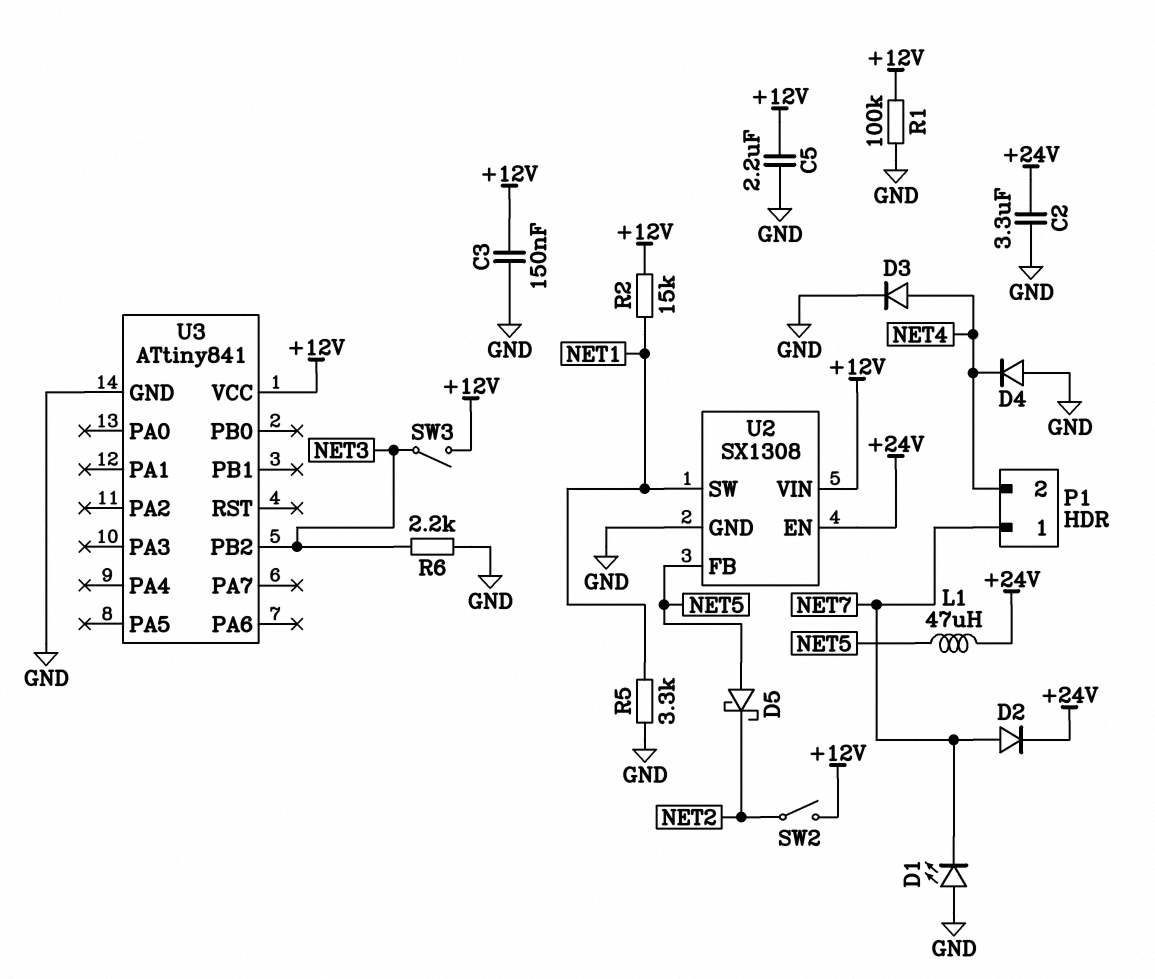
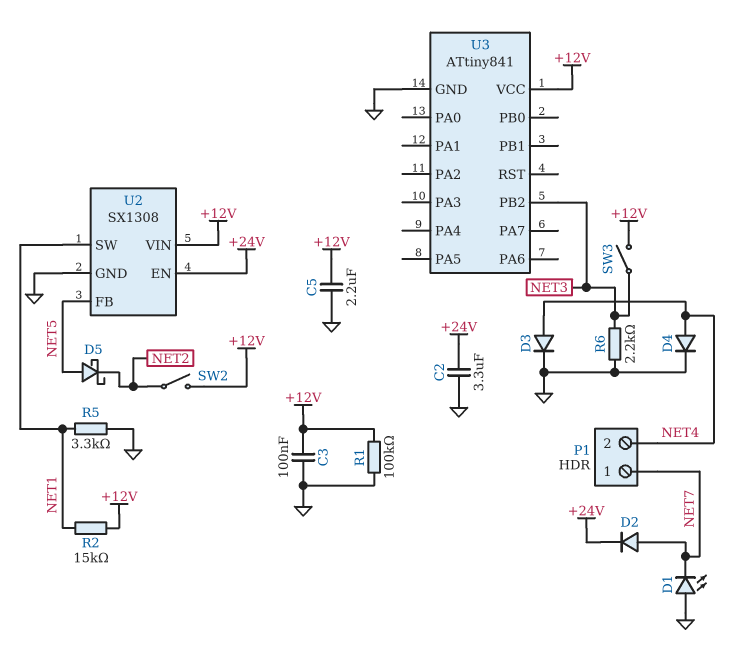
C3: 150nF (+12V, GND) -> 100nF (+12V, GND)
D4: diode (A GND, K NET4) -> diode (A NET4, K GND)
L1: 47uH (+24V, NET5) -> none

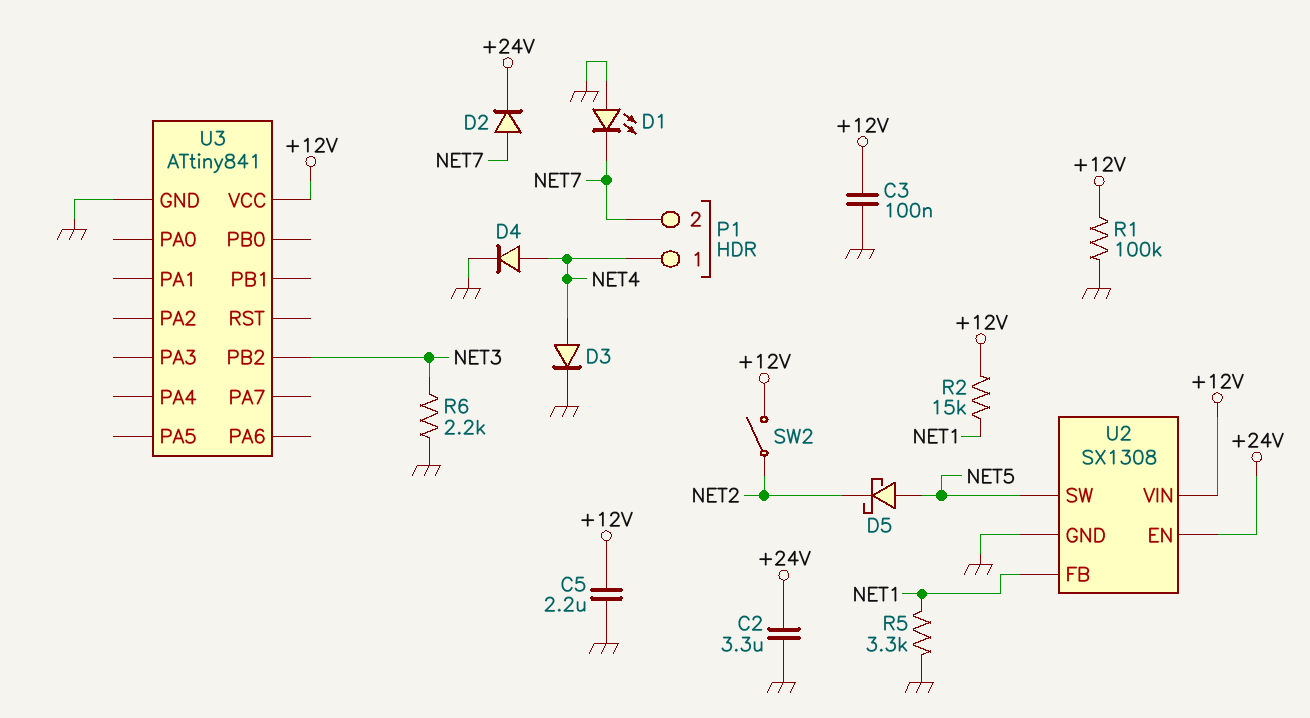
P1 pin 1: NET7 -> NET4
P1 pin 2: NET4 -> NET7
SW3: switch (+12V, NET3) -> none
U2 pin FB: NET5 -> NET1
U2 pin SW: NET1 -> NET5

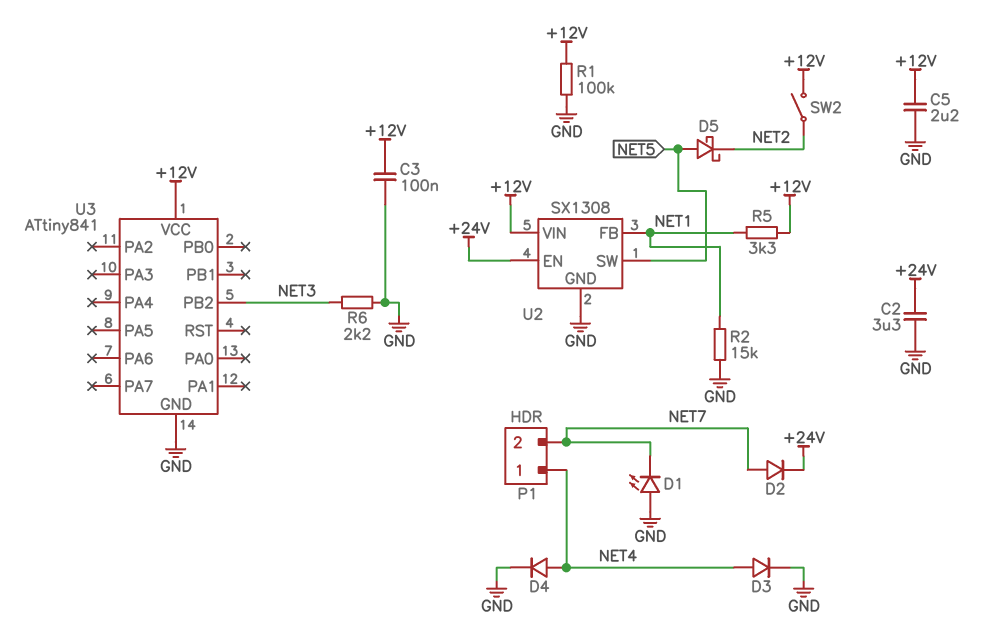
R2: 15k (+12V, NET1) -> 15k (GND, NET1)
R5: 3.3k (GND, NET1) -> 3.3k (+12V, NET1)

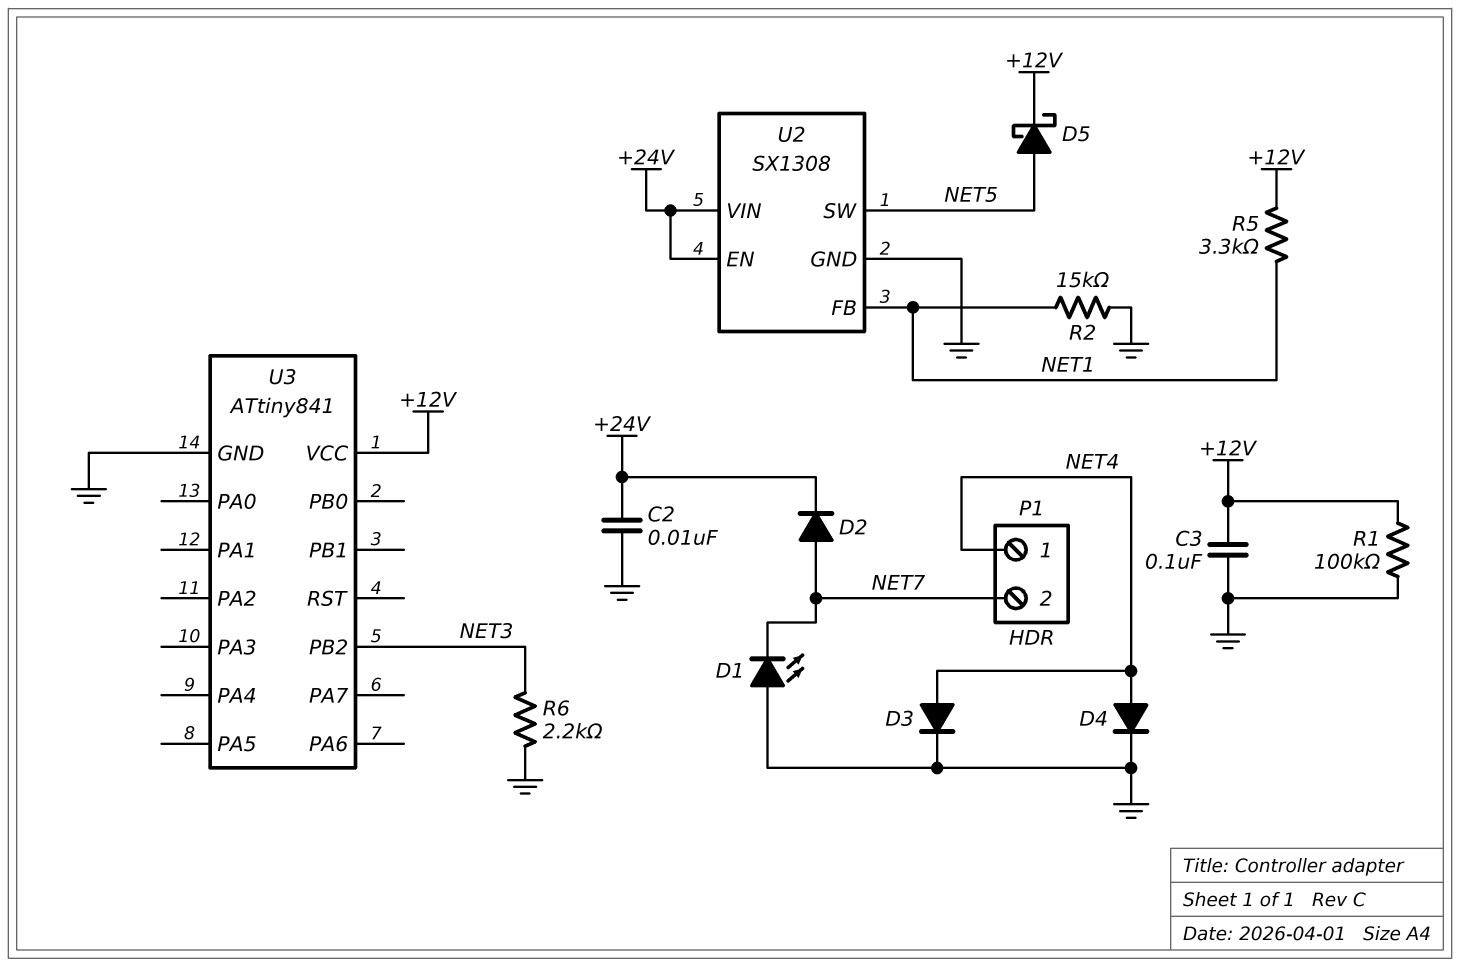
C2: 3.3uF (+24V, GND) -> 10nF (+24V, GND)
C5: 2.2uF (+12V, GND) -> none
D5: schottky (A NET5, K NET2) -> schottky (A NET5, K +12V)
SW2: switch (+12V, NET2) -> none
U2 pin VIN: +12V -> +24V

